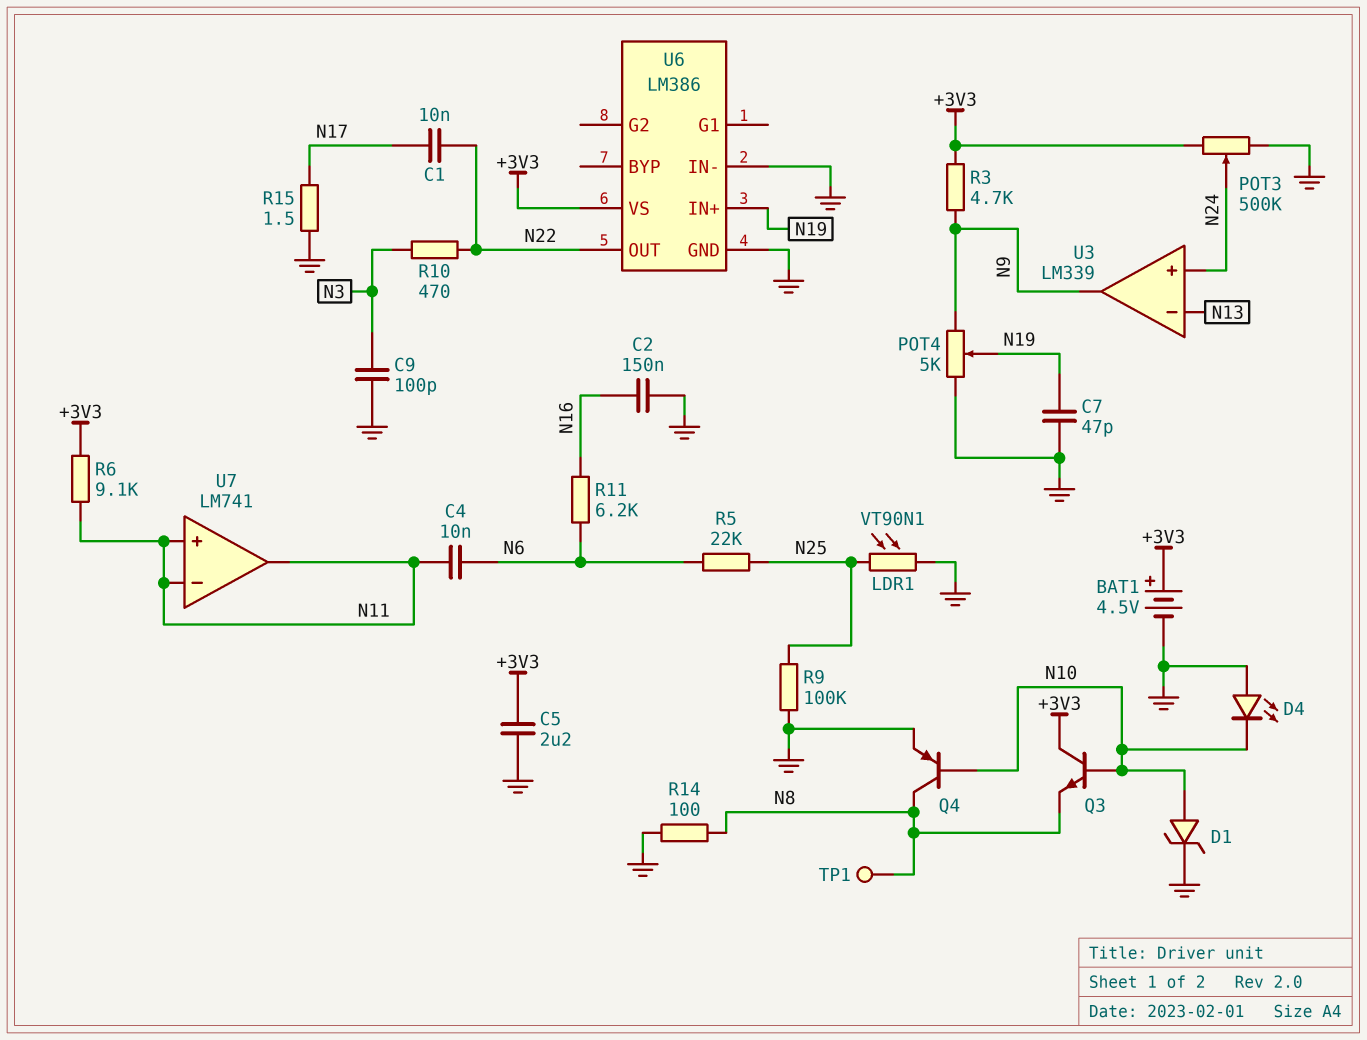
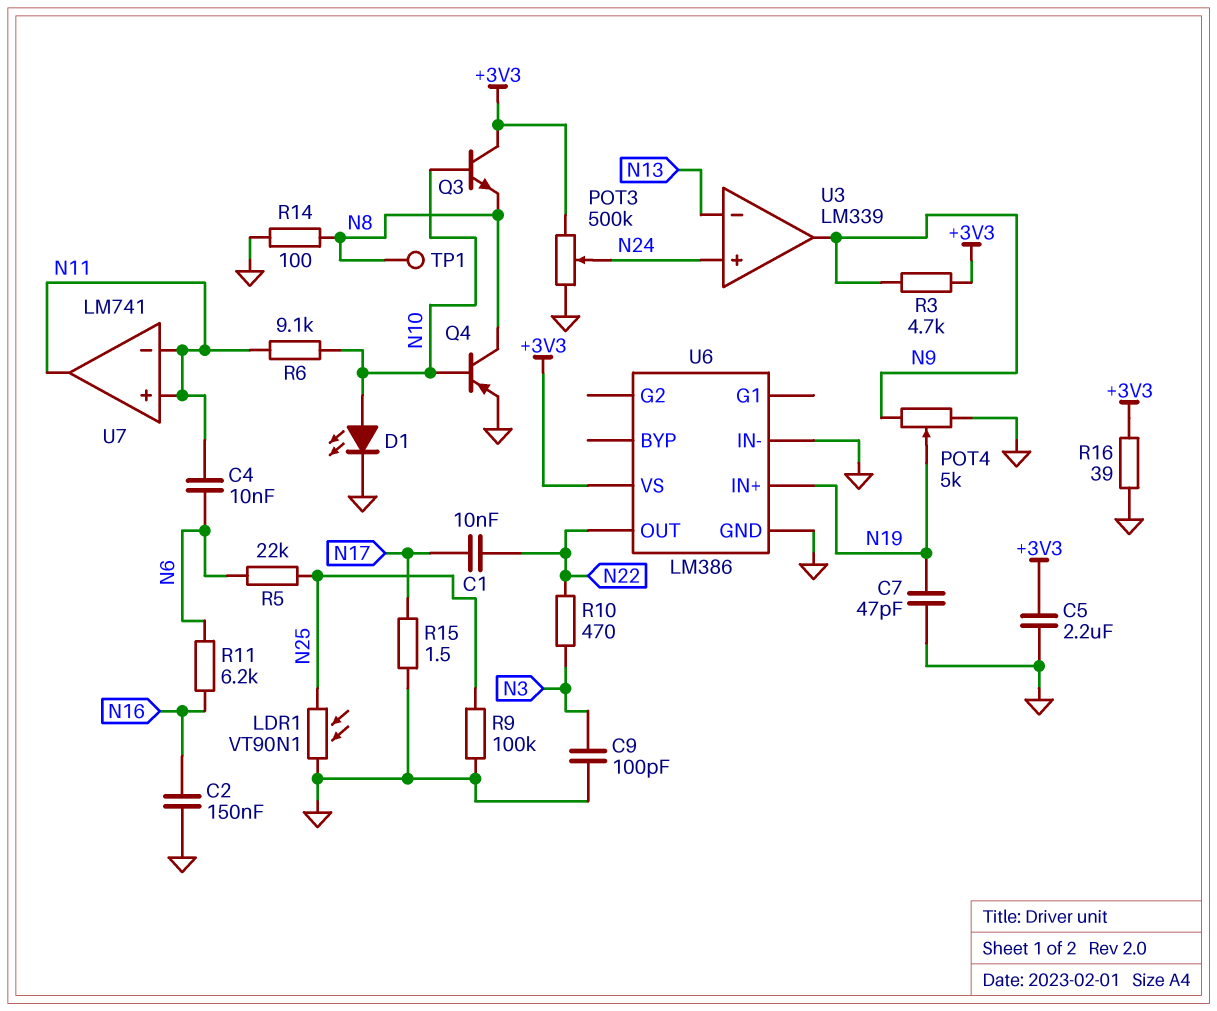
BAT1: 4.5V (plus +3V3, minus GND) -> none
D1: zener (A N10, K GND) -> LED (A N10, K GND)
D4: LED (A GND, K N10) -> none
R6: 9.1k (+3V3, N11) -> 9.1k (N10, N11)
R16: none -> 39 (+3V3, GND)

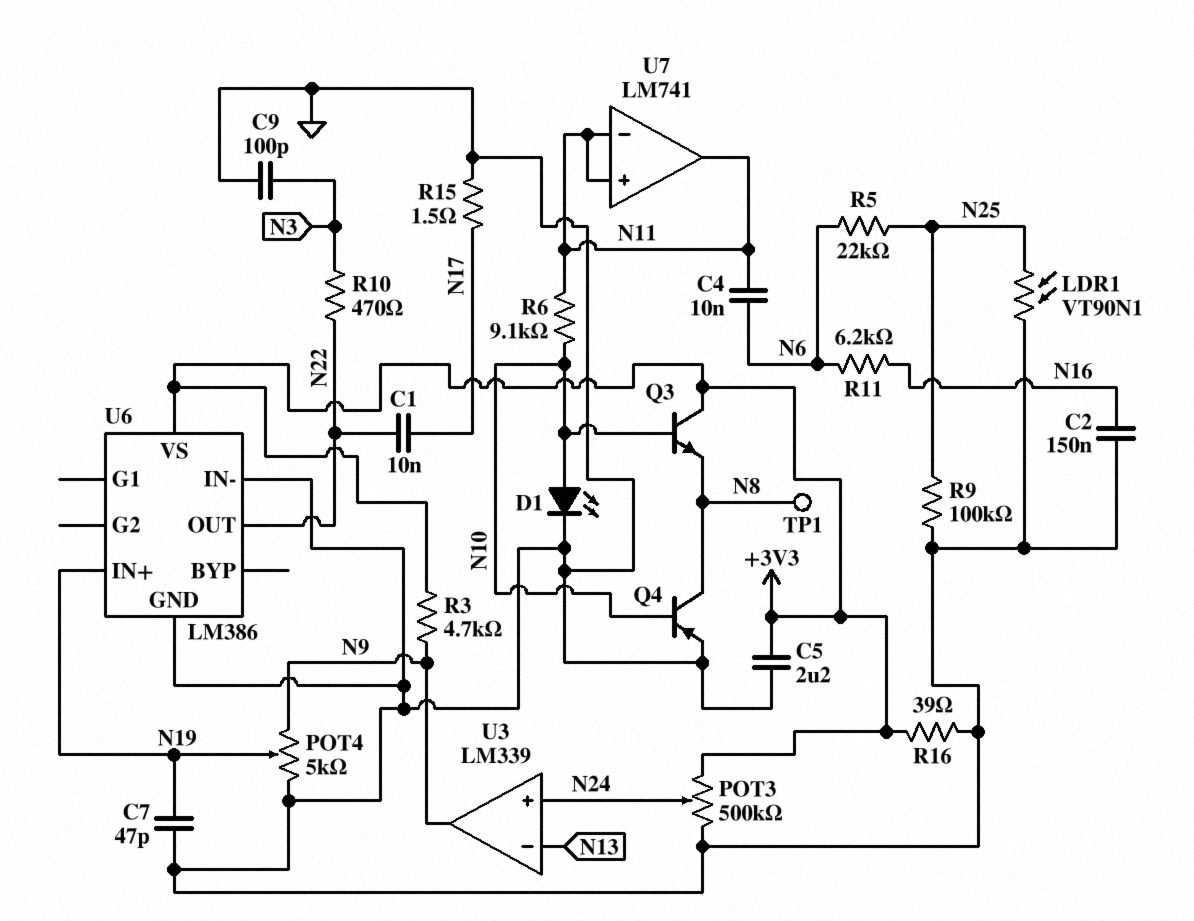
R14: 100 (GND, N8) -> none

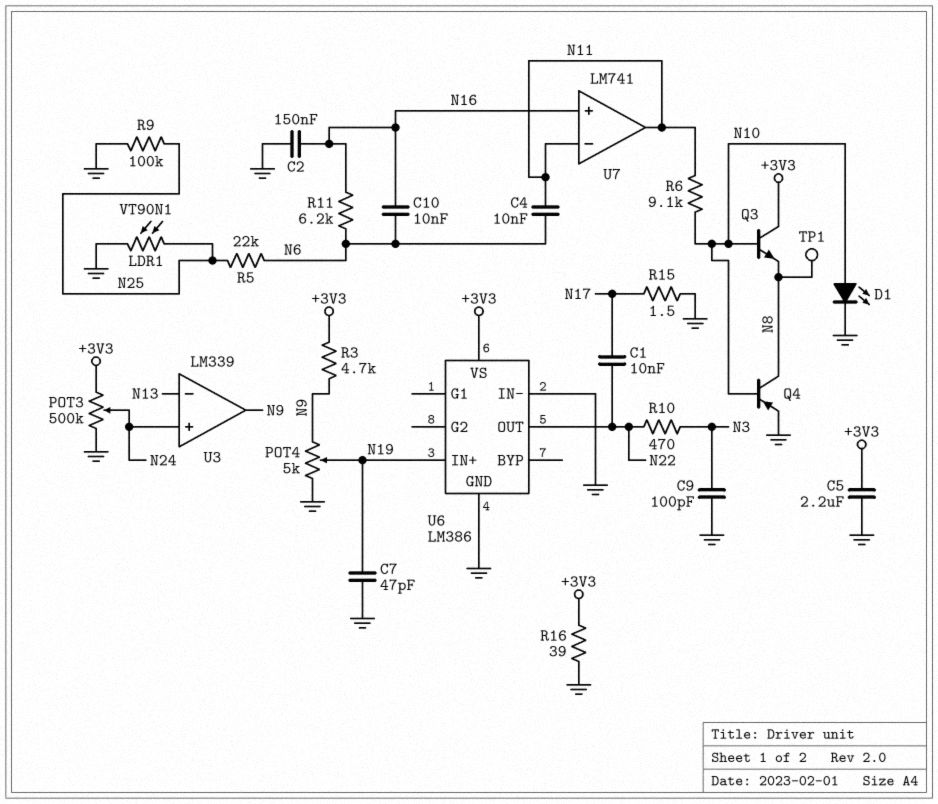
C10: none -> 10nF (N6, N16)
U7 pin in+: N11 -> N16

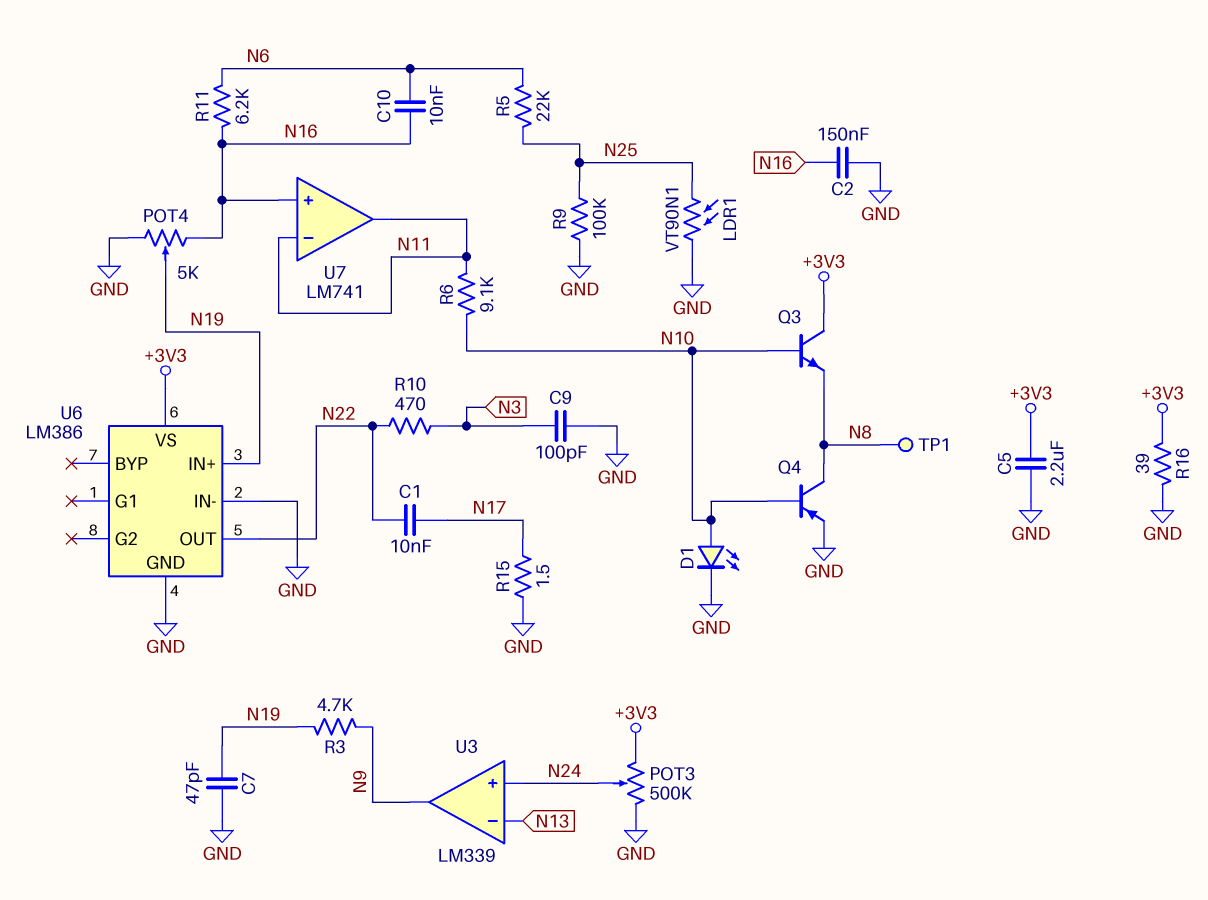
C4: 10nF (N6, N11) -> none
POT4: 5k (GND, N9, wiper N19) -> 5k (GND, N16, wiper N19)
R3: 4.7k (+3V3, N9) -> 4.7k (N9, N19)

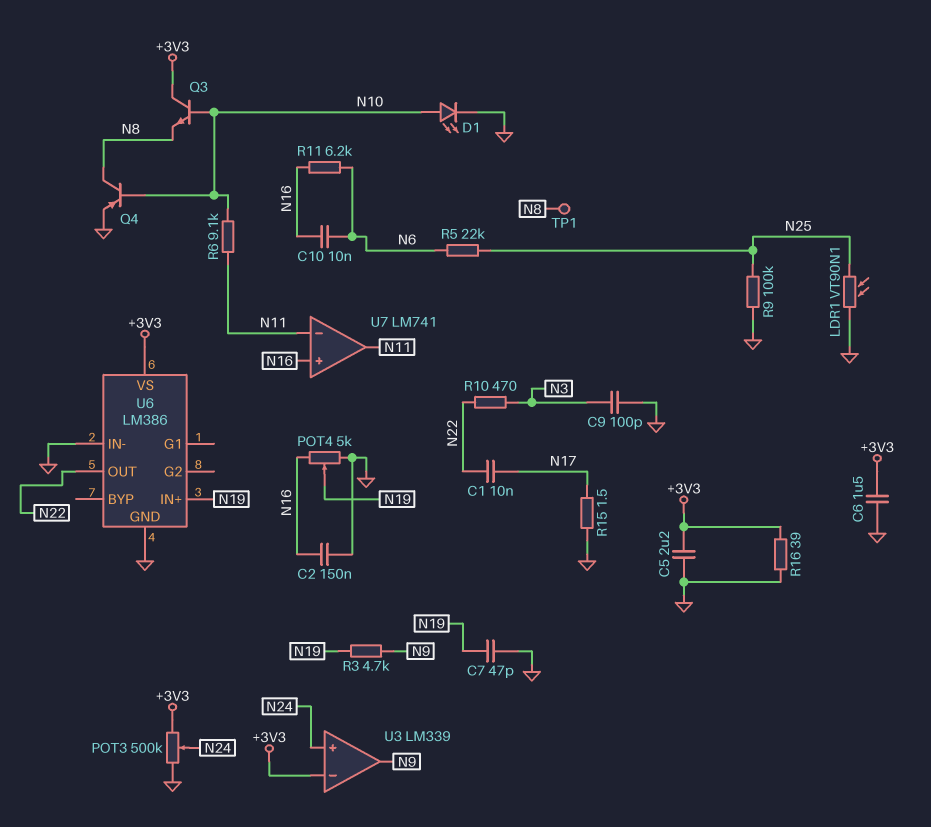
C6: none -> 1.5uF (+3V3, GND)
U3 pin in-: N13 -> +3V3

